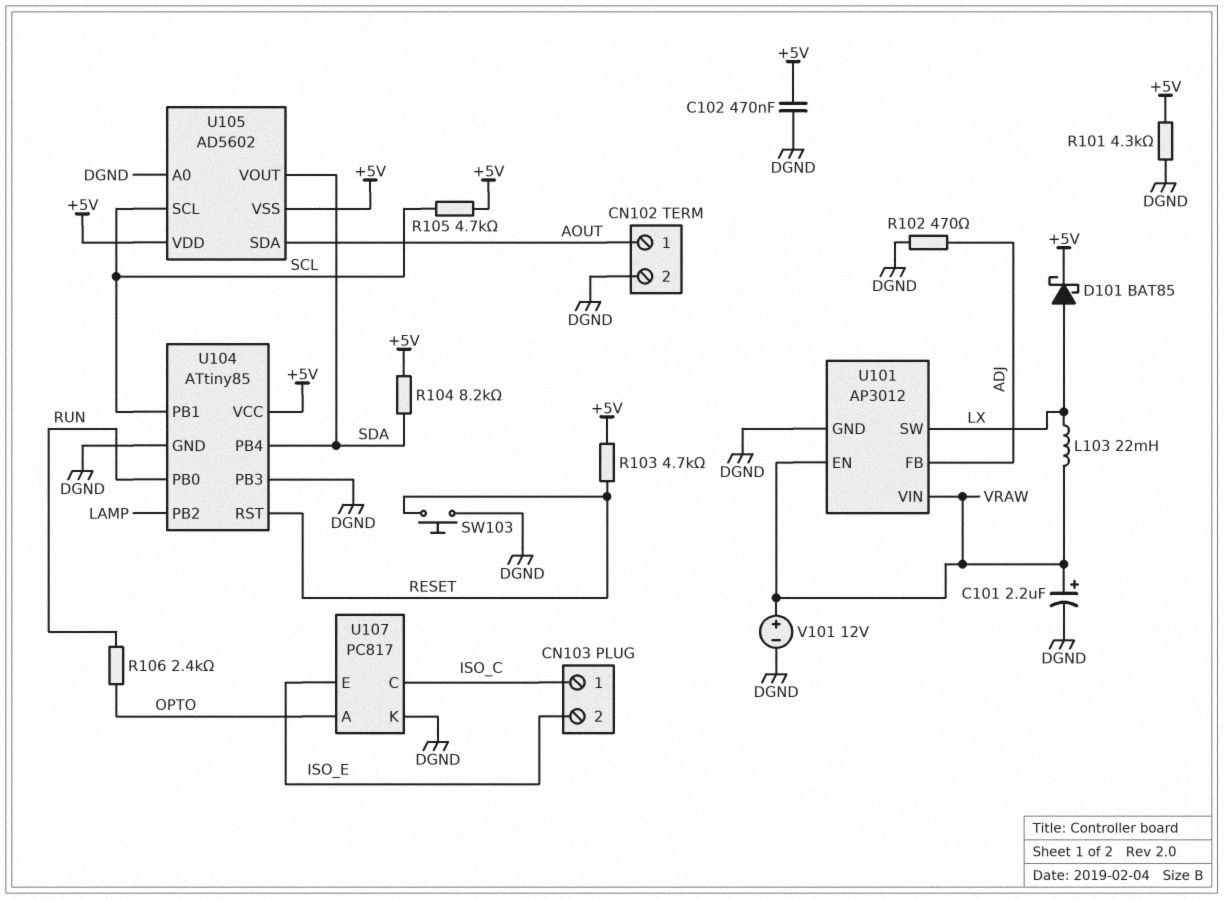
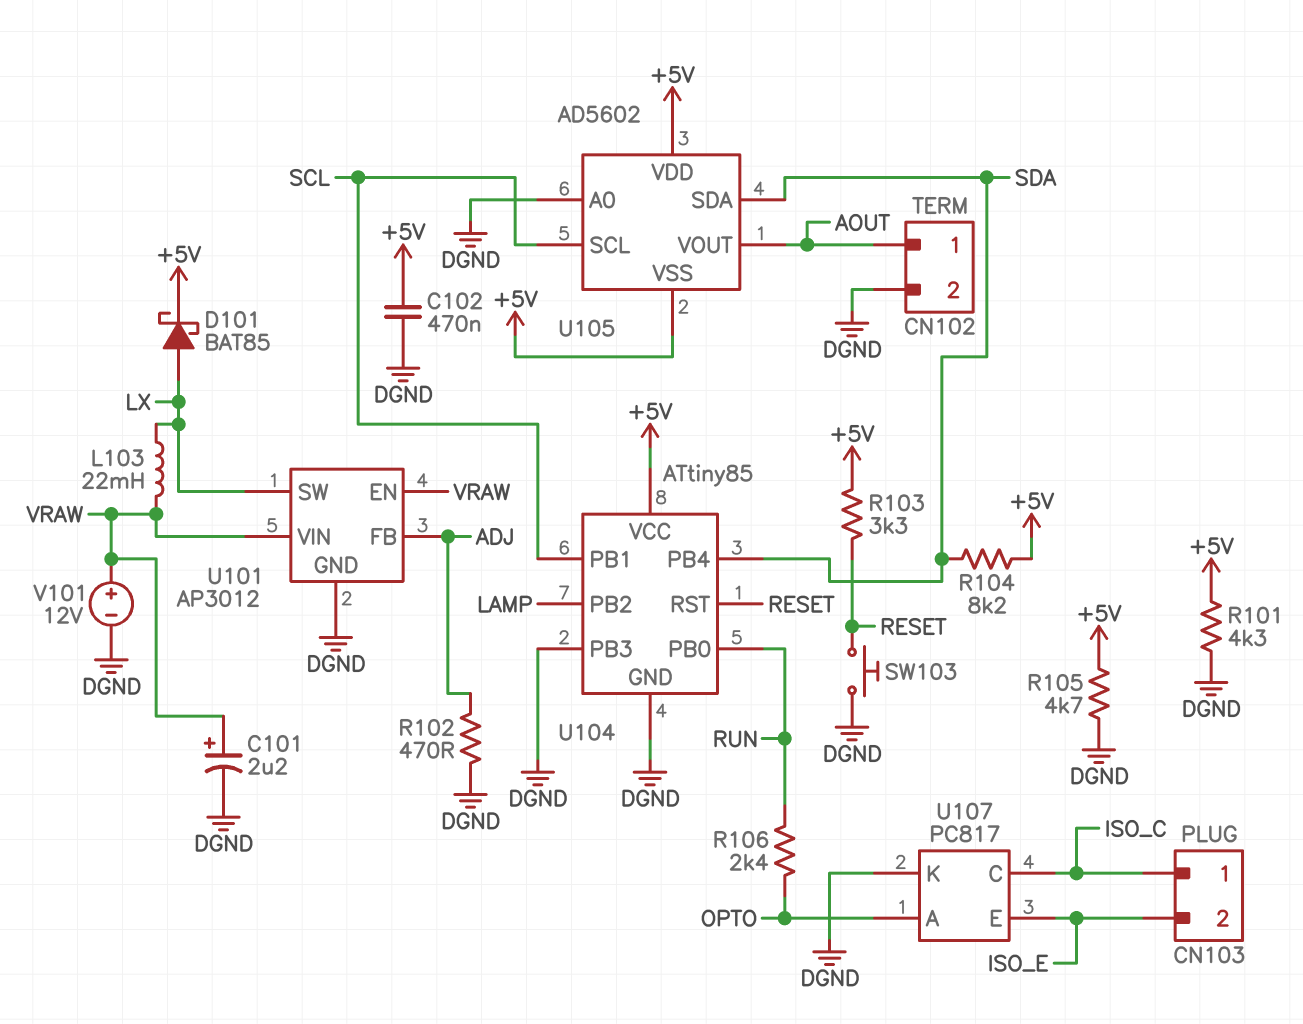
R103: 4.7k (+5V, RESET) -> 3.3k (+5V, RESET)
R105: 4.7k (+5V, SCL) -> 4.7k (+5V, DGND)
U105 pin SDA: AOUT -> SDA
U105 pin VOUT: SDA -> AOUT

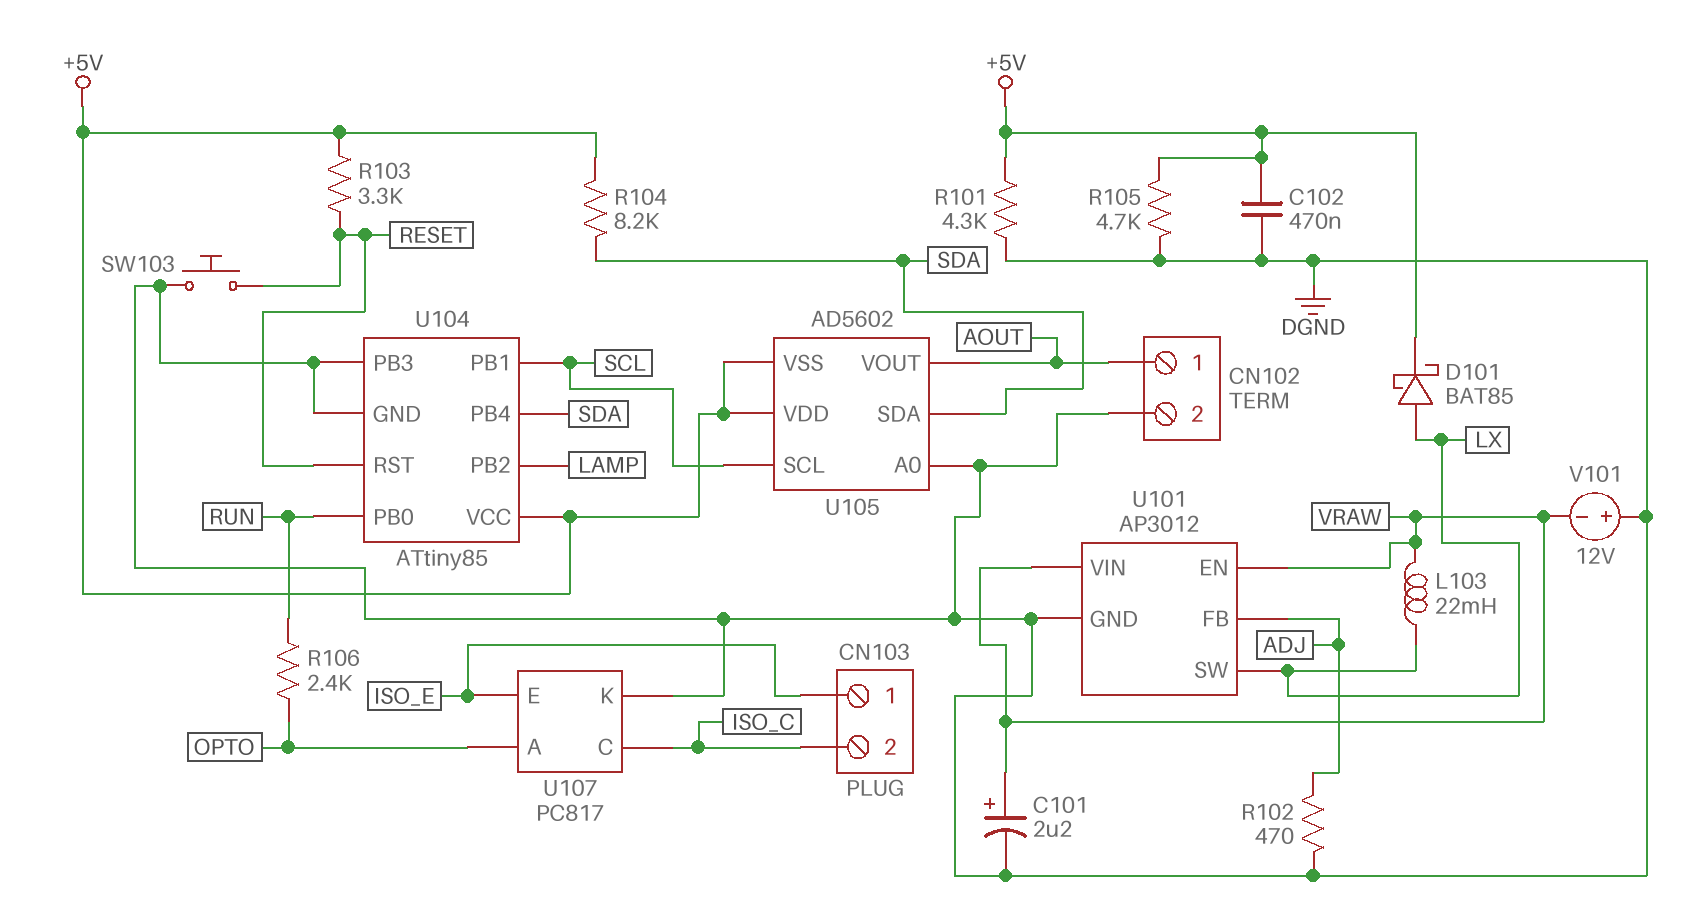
CN103 pin 1: ISO_C -> ISO_E
CN103 pin 2: ISO_E -> ISO_C
V101: 12V (plus VRAW, minus DGND) -> 12V (plus DGND, minus VRAW)

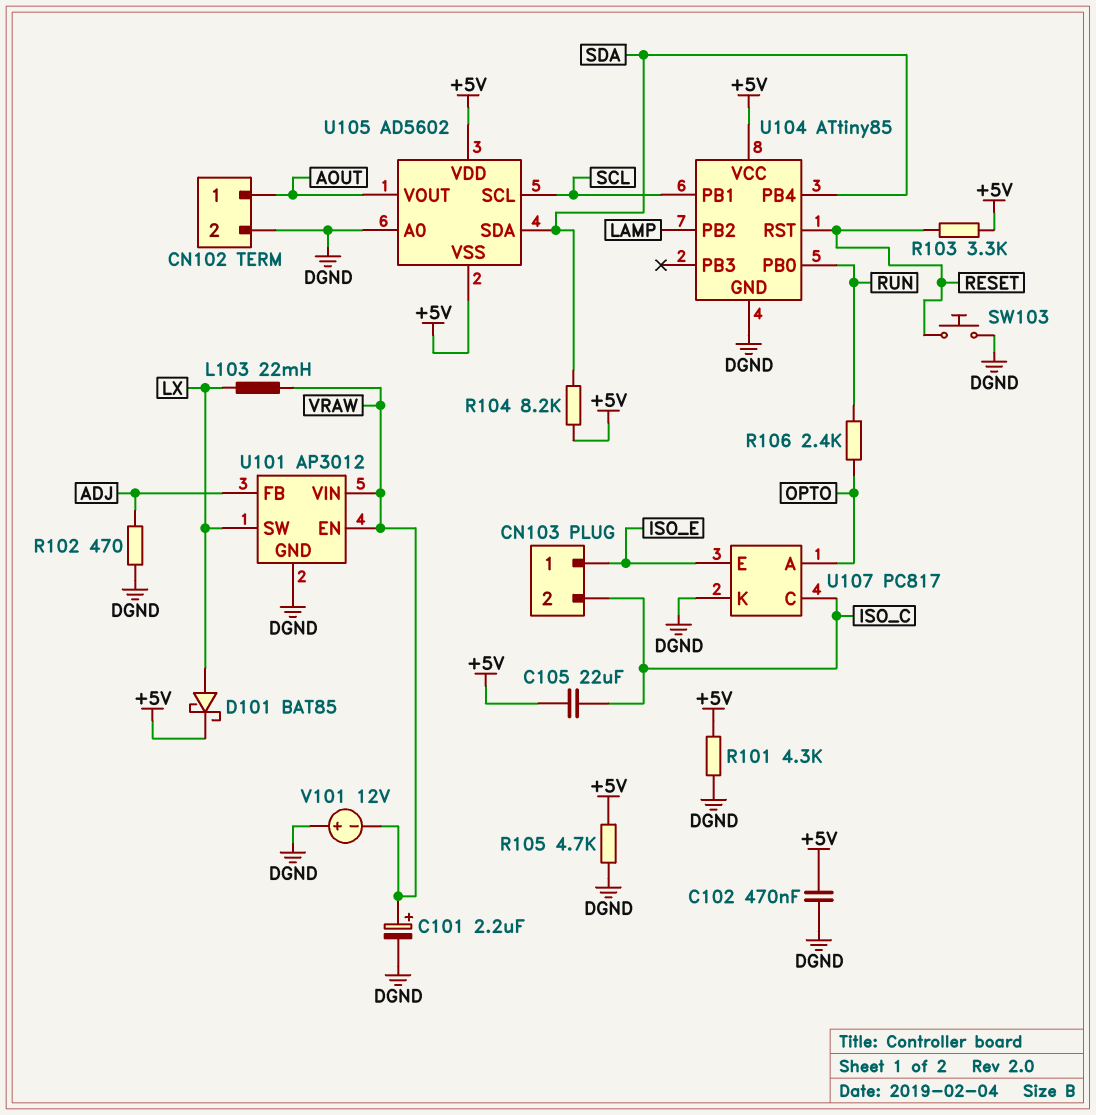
C105: none -> 22uF (+5V, ISO_C)
U104 pin PB3: DGND -> none

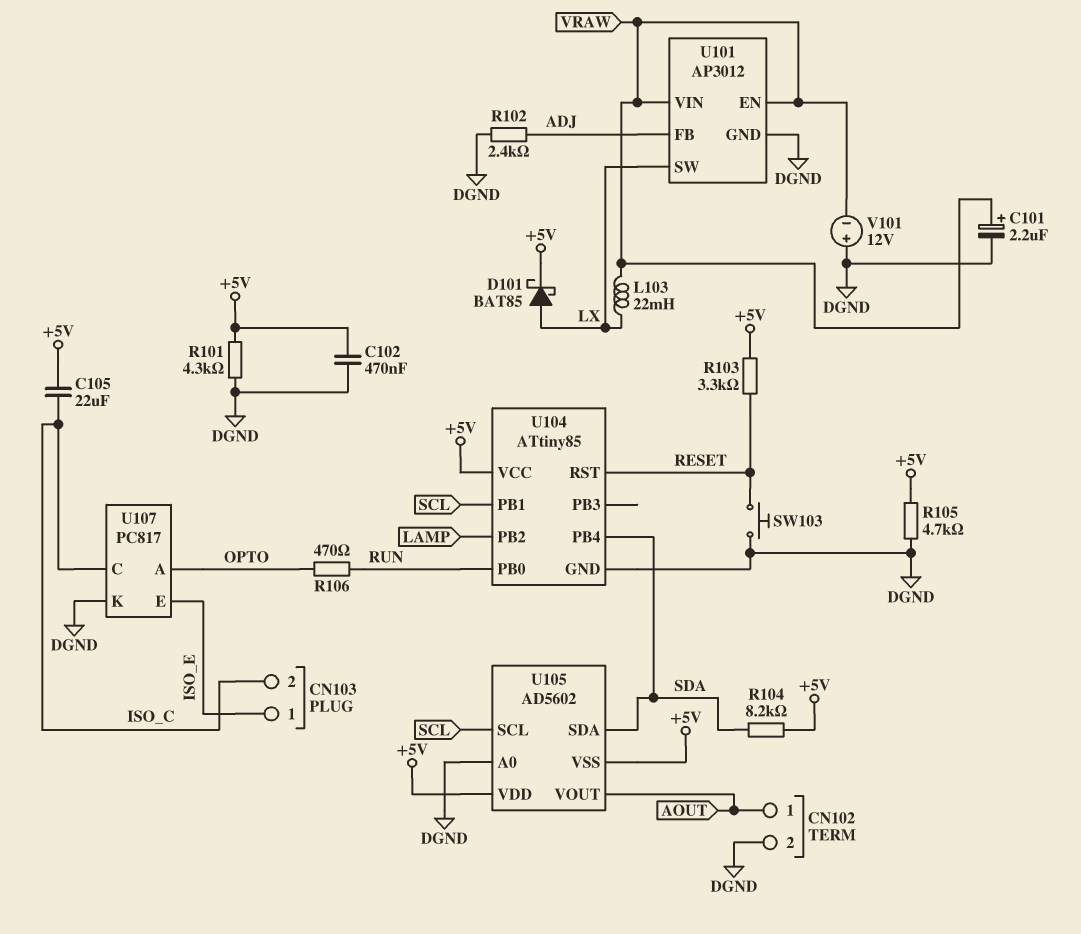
R102: 470 (ADJ, DGND) -> 2.4k (ADJ, DGND)
R106: 2.4k (OPTO, RUN) -> 470 (OPTO, RUN)

